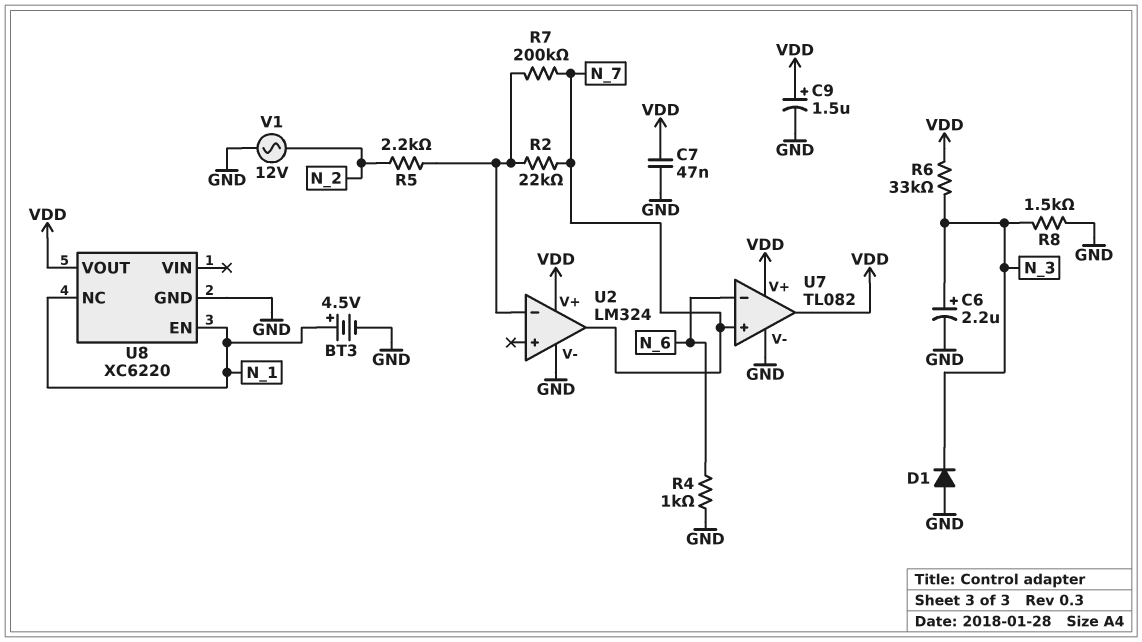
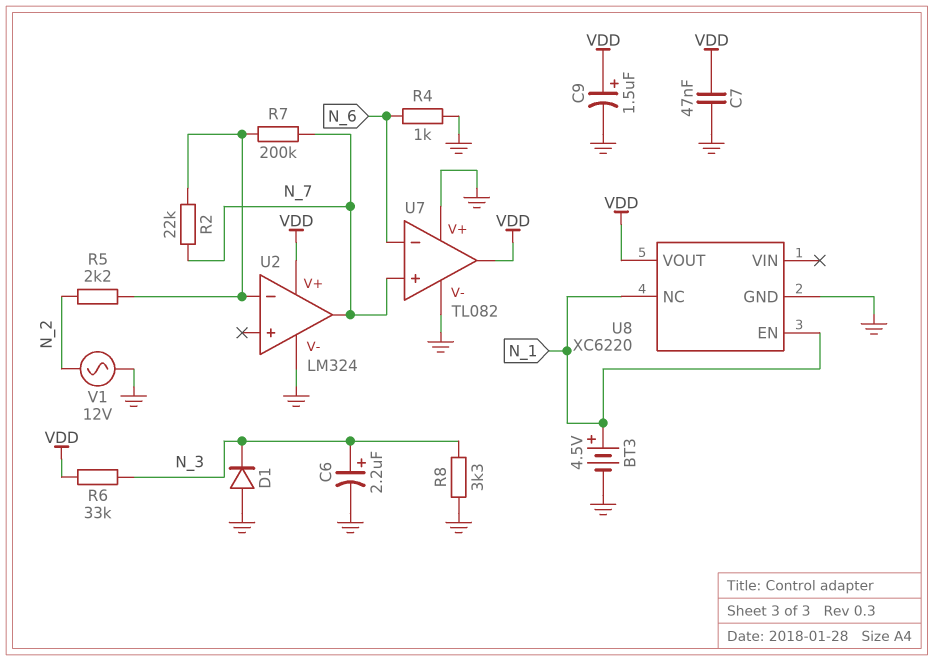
R8: 1.5k (GND, N_3) -> 3.3k (GND, N_3)
U7 pin V+: VDD -> GND

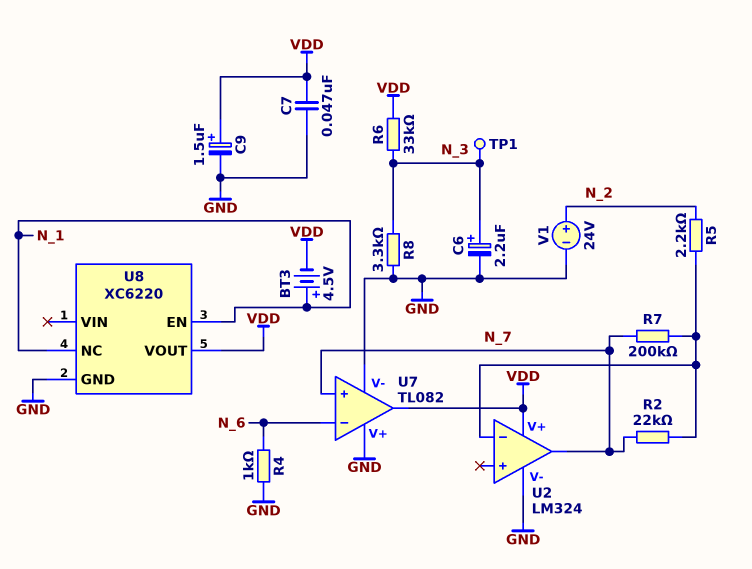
BT3: 4.5V (plus N_1, minus GND) -> 4.5V (plus N_1, minus VDD)
D1: diode (A GND, K N_3) -> none
TP1: none -> test point (N_3)
V1: AC 12V (GND, N_2) -> 24V (plus N_2, minus GND)

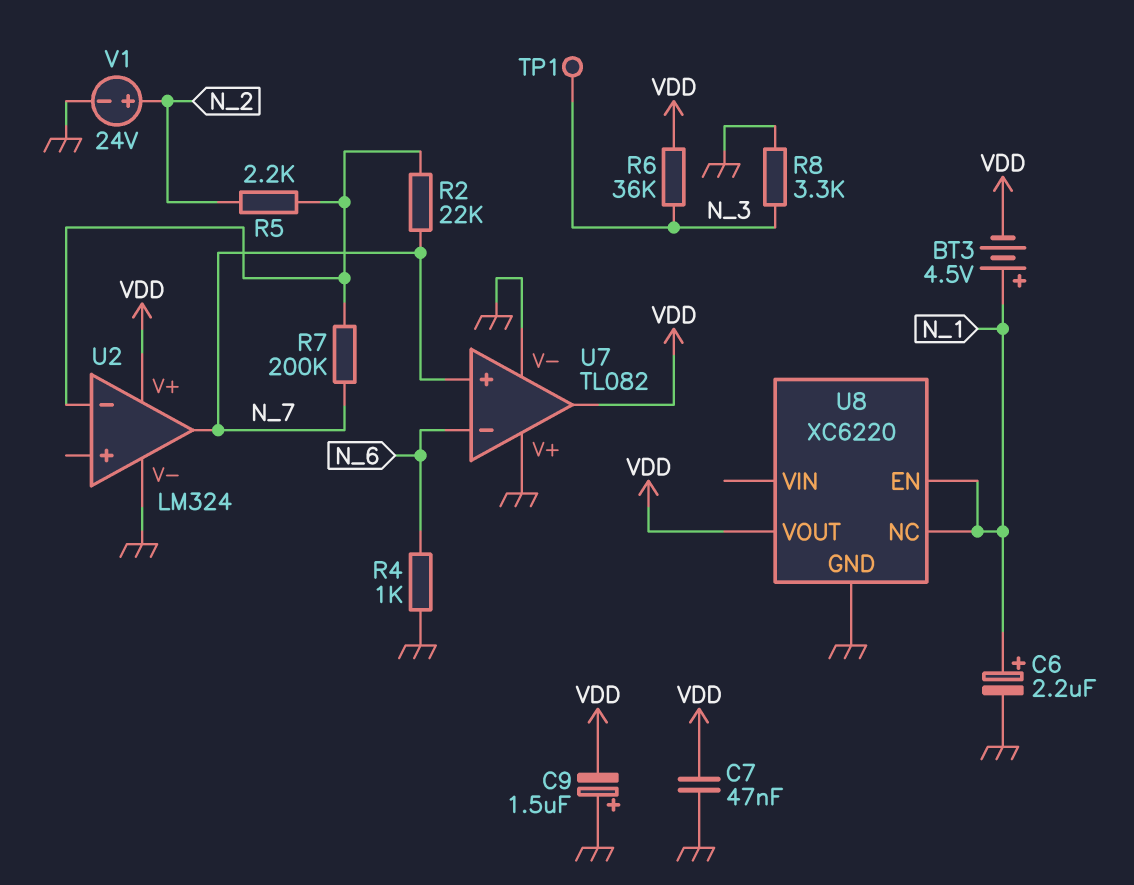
C6: 2.2uF (plus N_3, minus GND) -> 2.2uF (plus N_1, minus GND)
C9: 1.5uF (plus VDD, minus GND) -> 1.5uF (plus GND, minus VDD)
R6: 33k (N_3, VDD) -> 36k (N_3, VDD)

